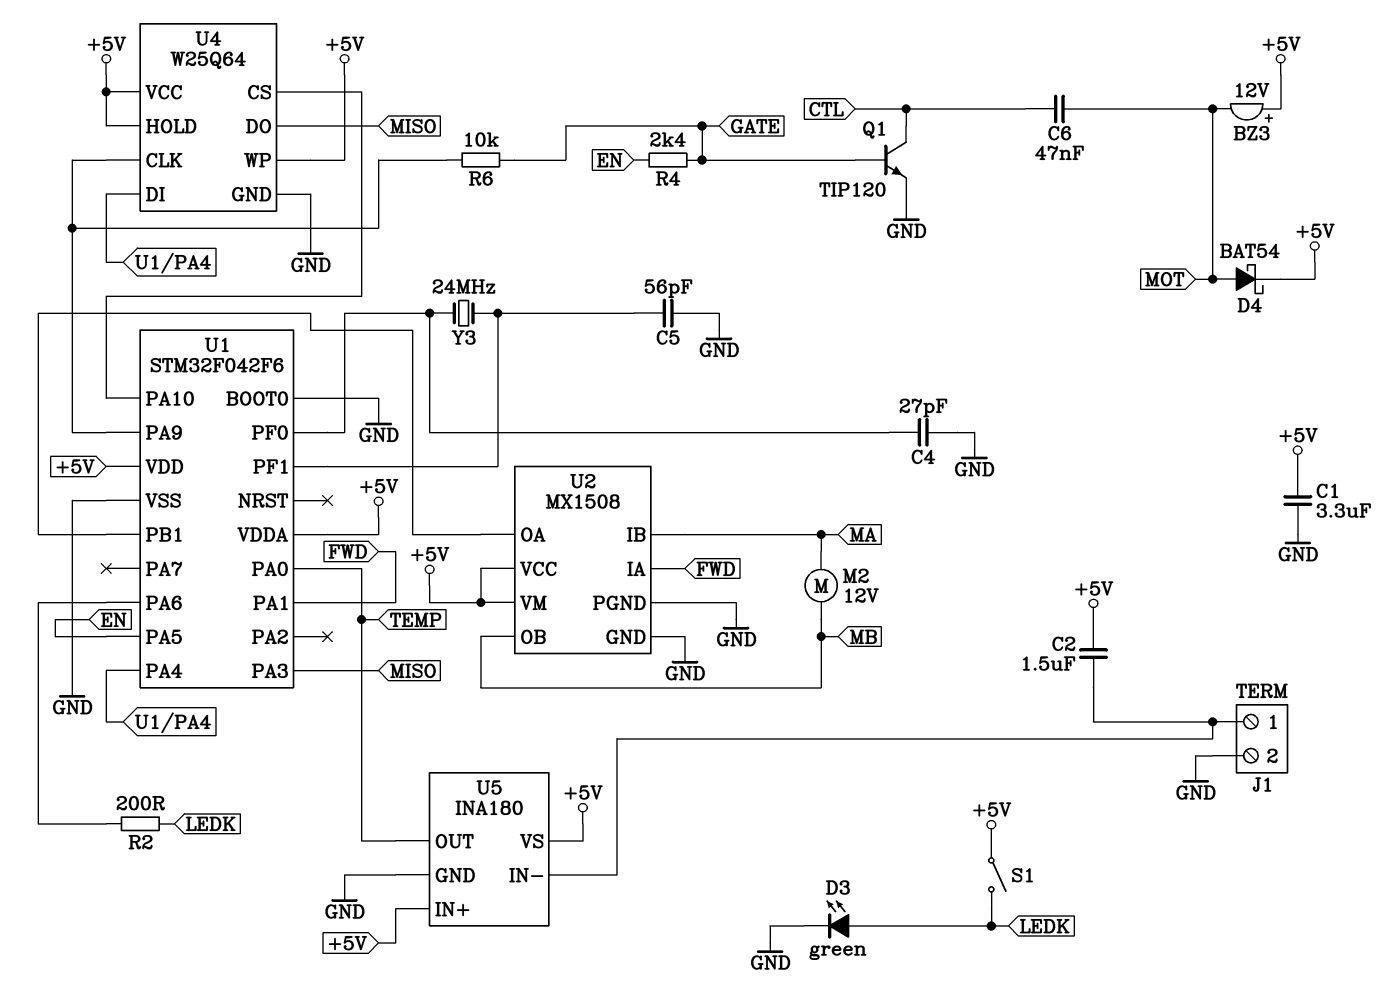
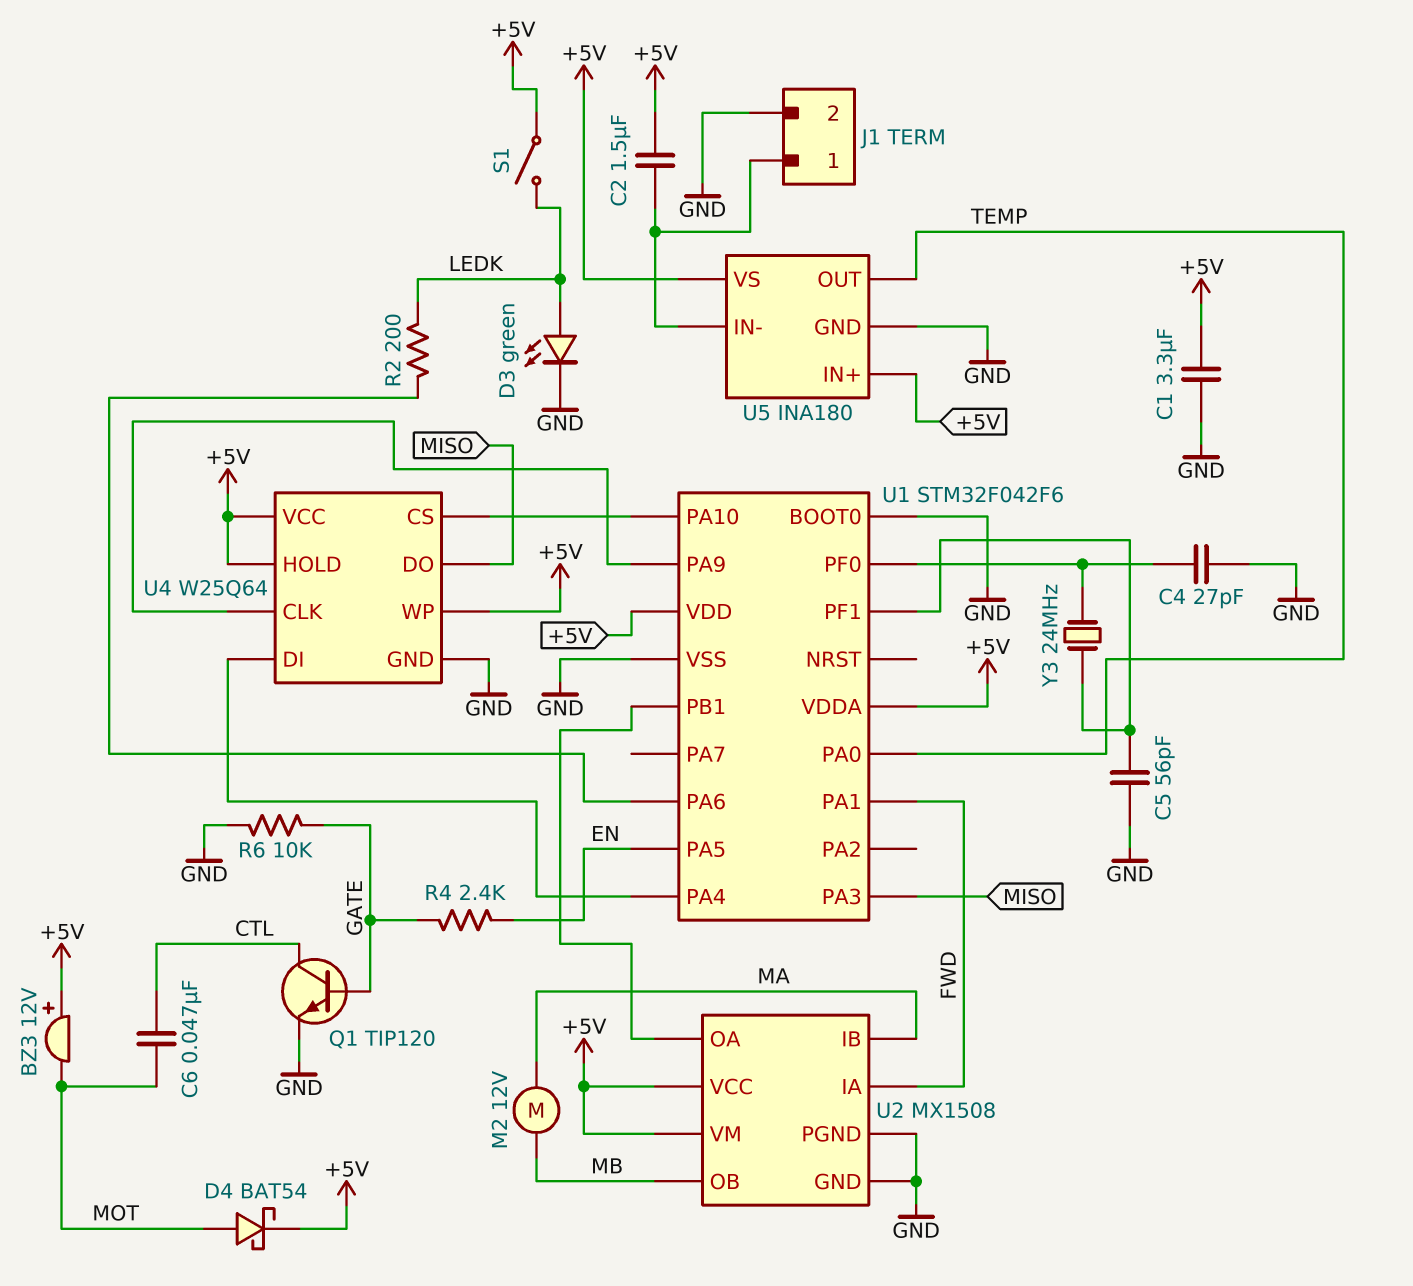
R6: 10k (GATE, U1/PA9) -> 10k (GATE, GND)

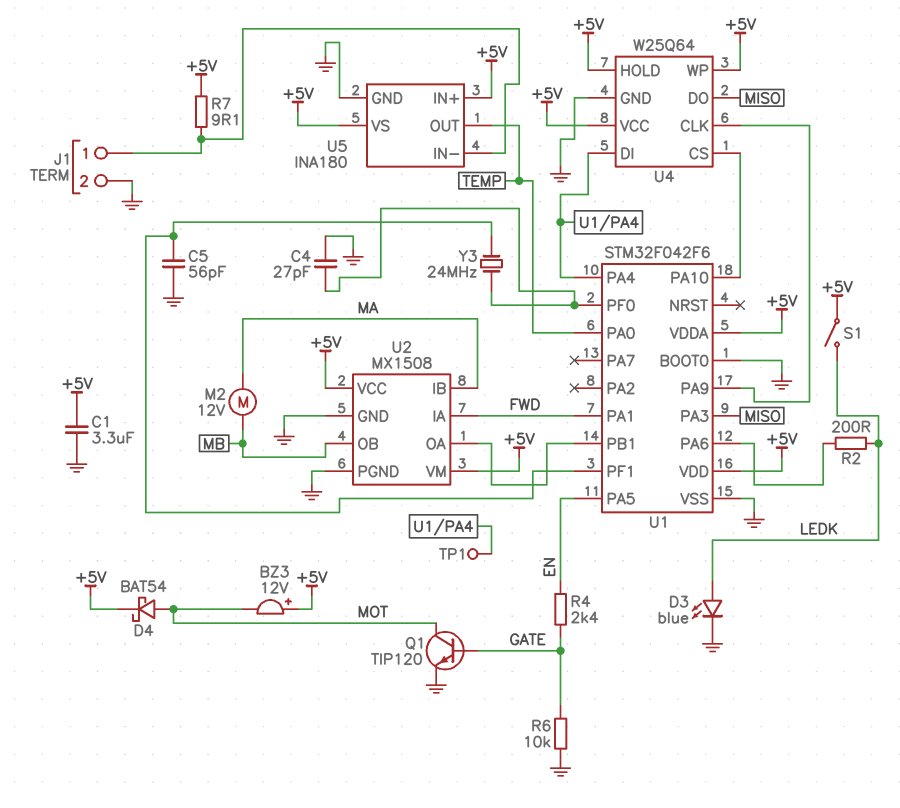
C2: 1.5uF (+5V, J1/1) -> none
C6: 47nF (CTL, MOT) -> none
D3: LED green (A LEDK, K GND) -> LED blue (A LEDK, K GND)
Q1: NPN TIP120 (B GATE, C CTL, E GND) -> NPN TIP120 (B GATE, C MOT, E GND)
R7: none -> 9.1 (+5V, J1/1)
TP1: none -> test point (U1/PA4)

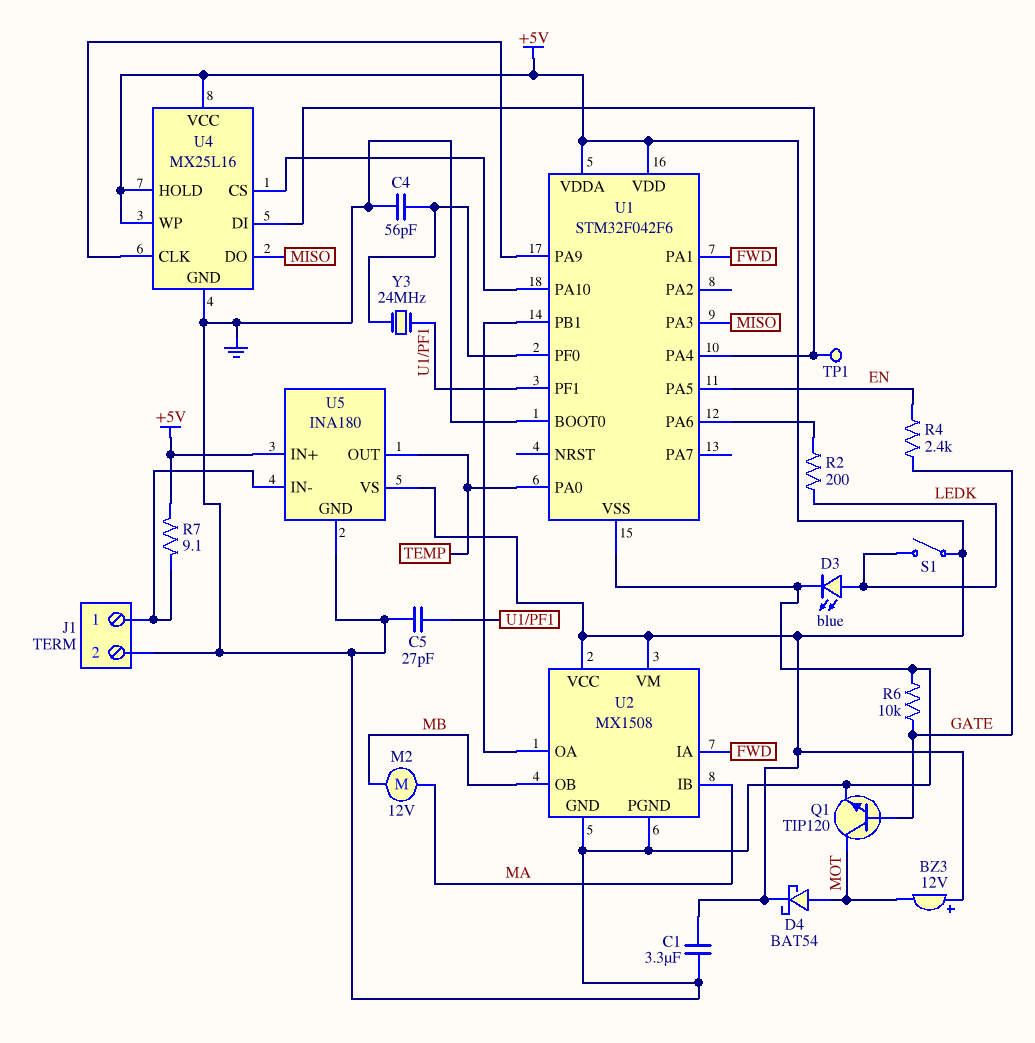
C4: 27pF (GND, U1/PF0) -> 56pF (GND, U1/PF0)
C5: 56pF (GND, U1/PF1) -> 27pF (GND, U1/PF1)
U4: W25Q64 -> MX25L16

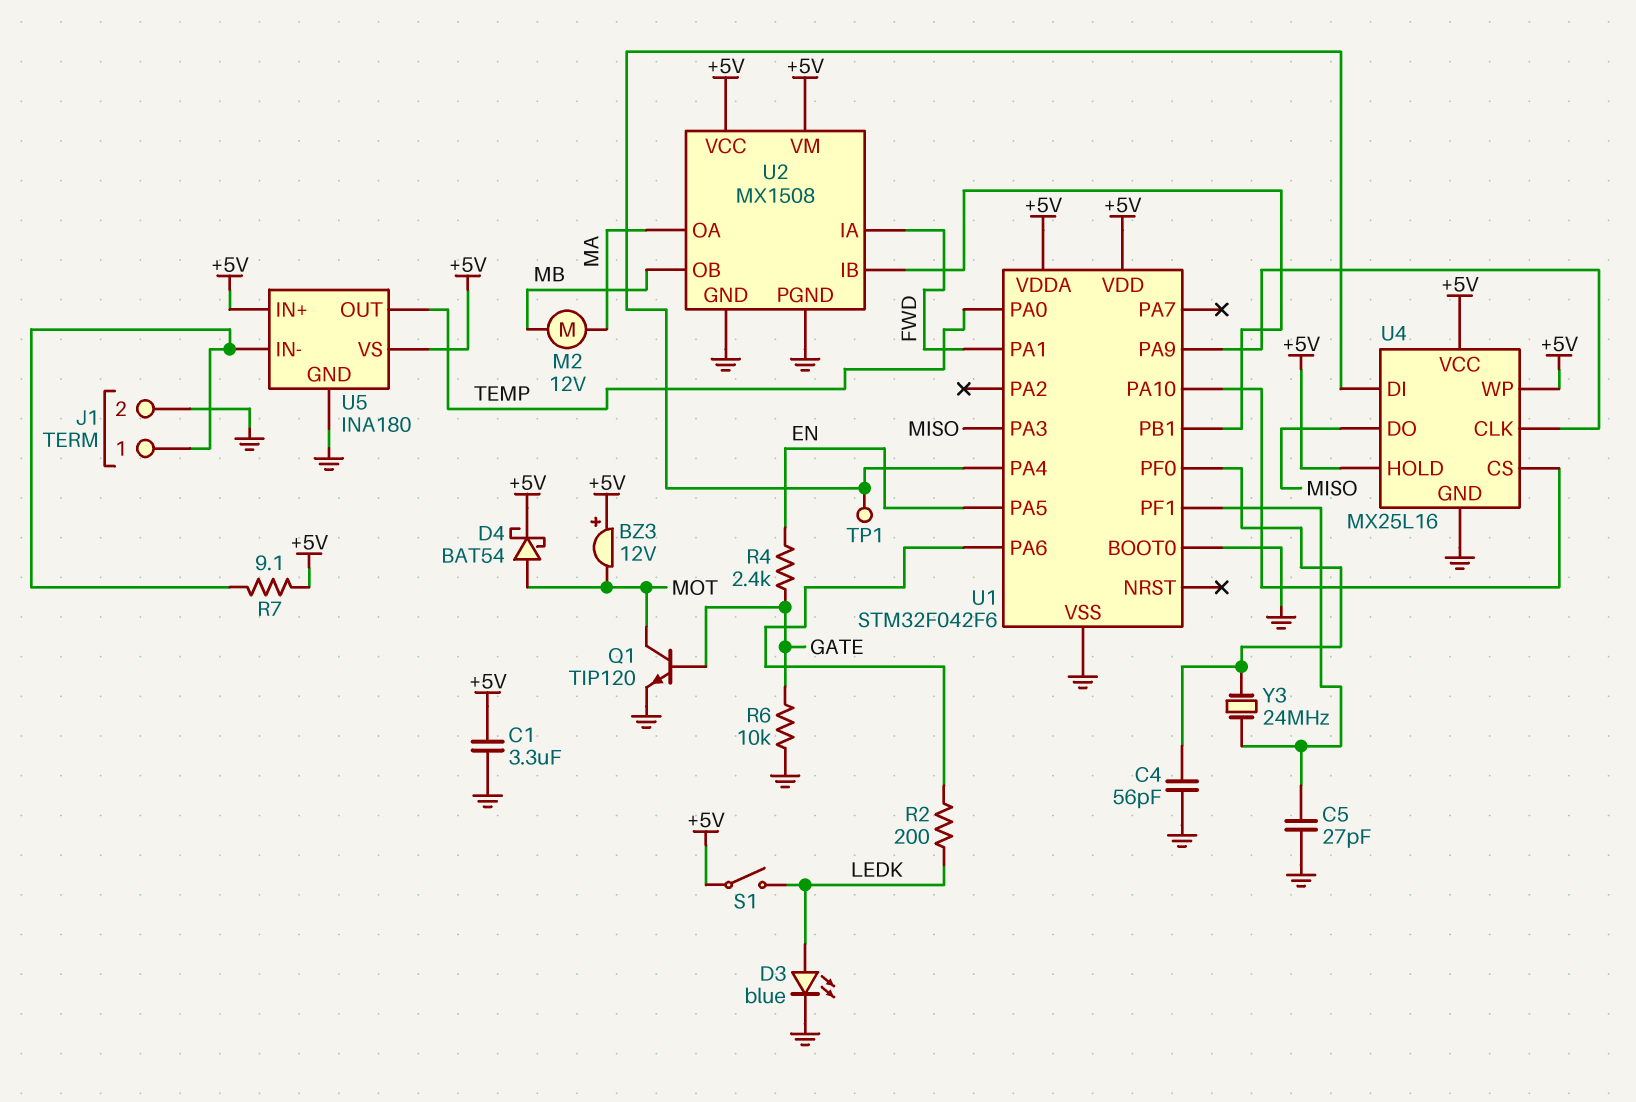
U2 pin IB: MA -> U1/PB1
U2 pin OA: U1/PB1 -> MA

